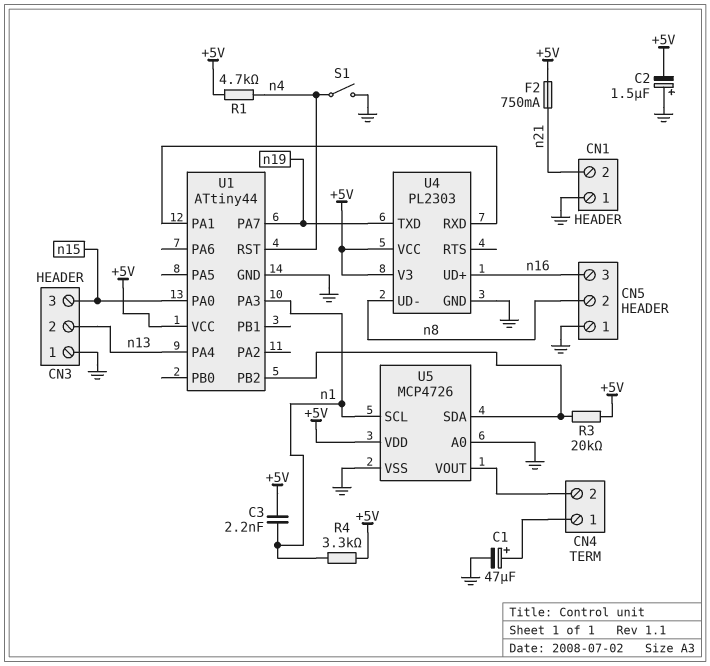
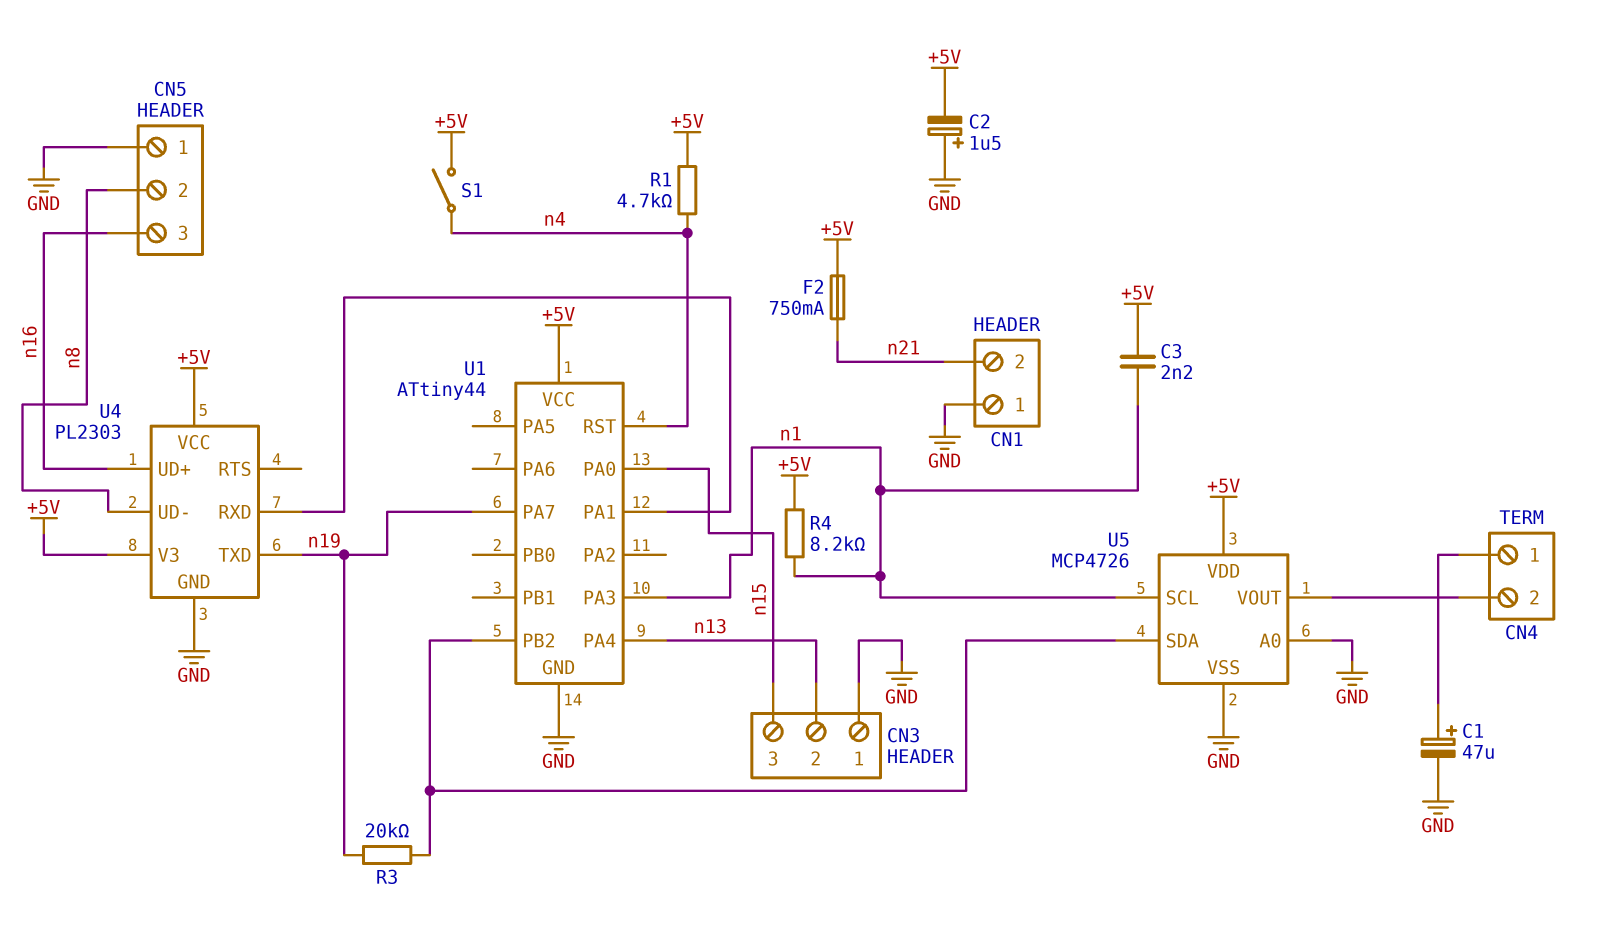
R3: 20k (+5V, U1/PB2) -> 20k (U1/PB2, n19)
R4: 3.3k (+5V, n1) -> 8.2k (+5V, n1)
S1: switch (GND, n4) -> switch (+5V, n4)

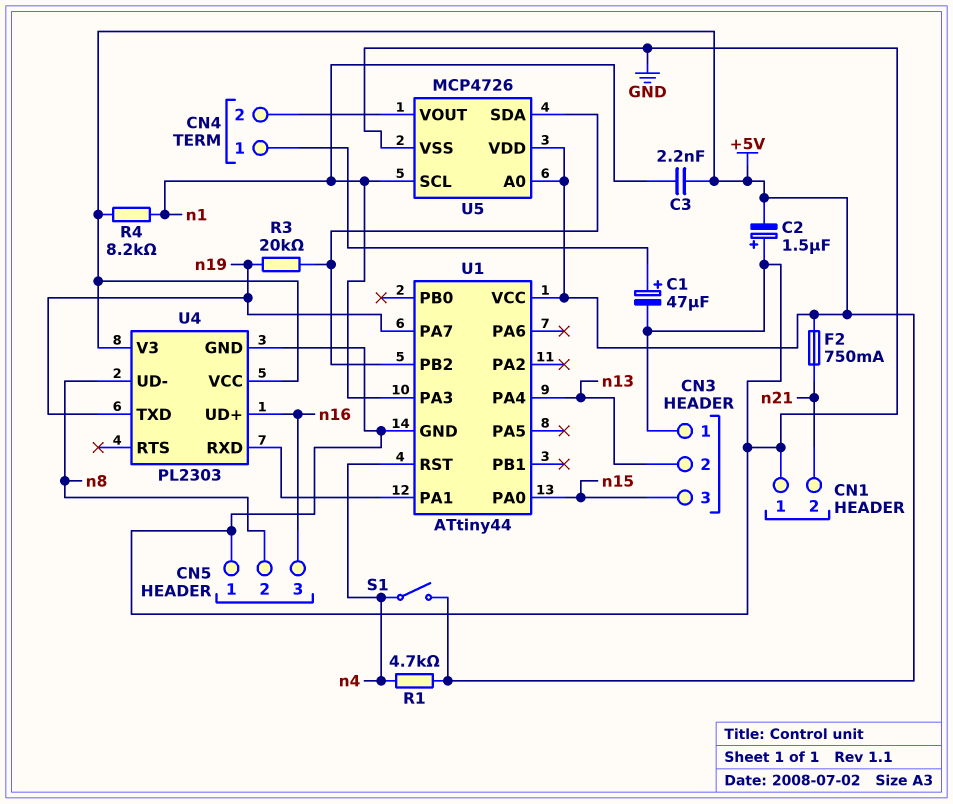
U5 pin A0: GND -> +5V

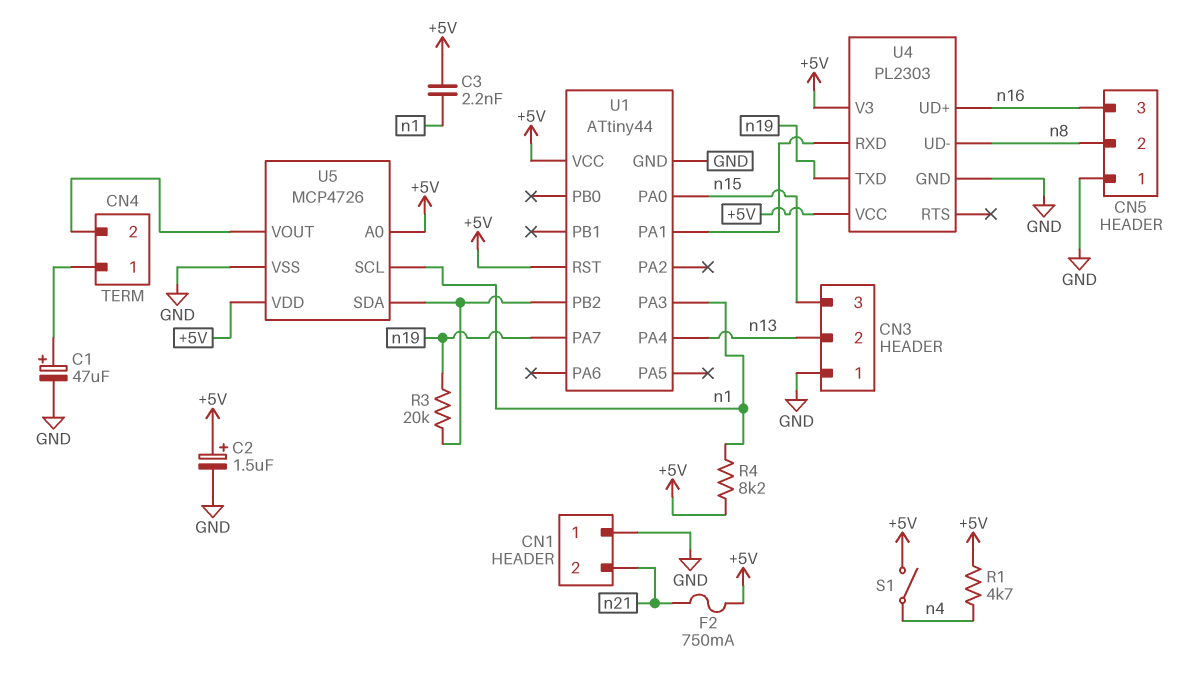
C2: 1.5uF (plus GND, minus +5V) -> 1.5uF (plus +5V, minus GND)
U1 pin RST: n4 -> +5V

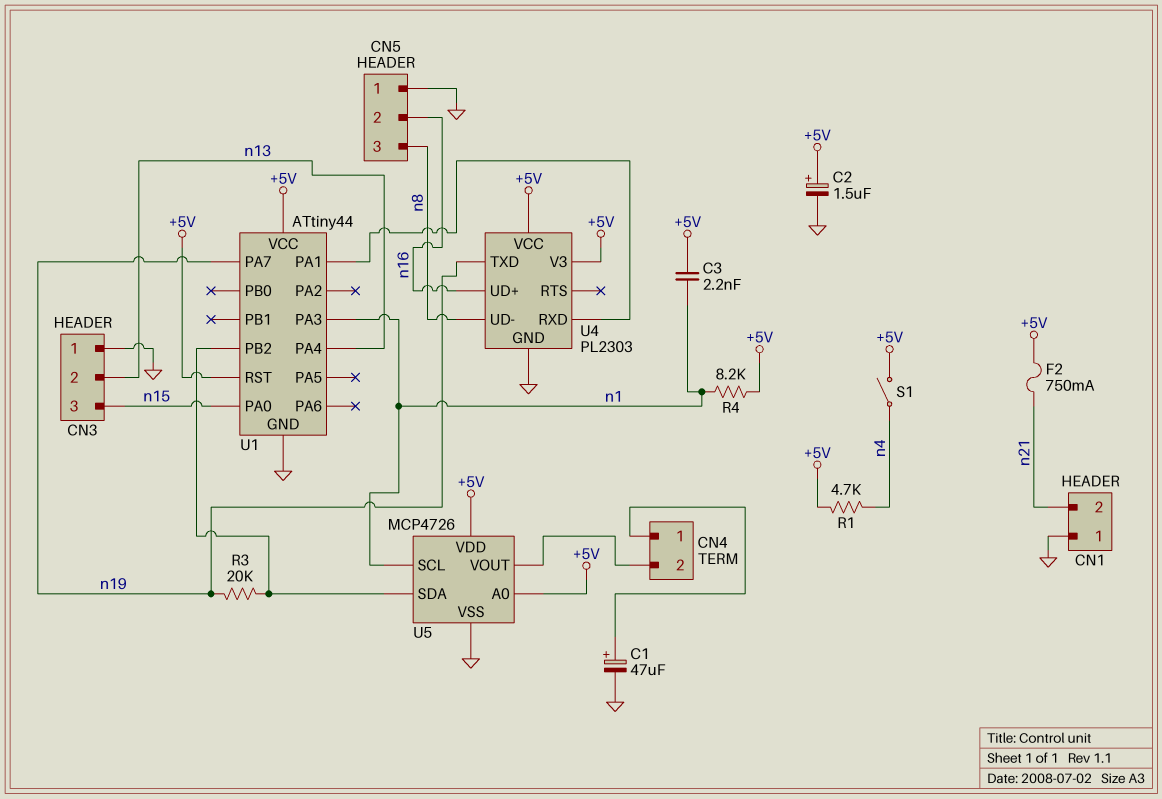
CN5 pin 2: n8 -> n16
CN5 pin 3: n16 -> n8

